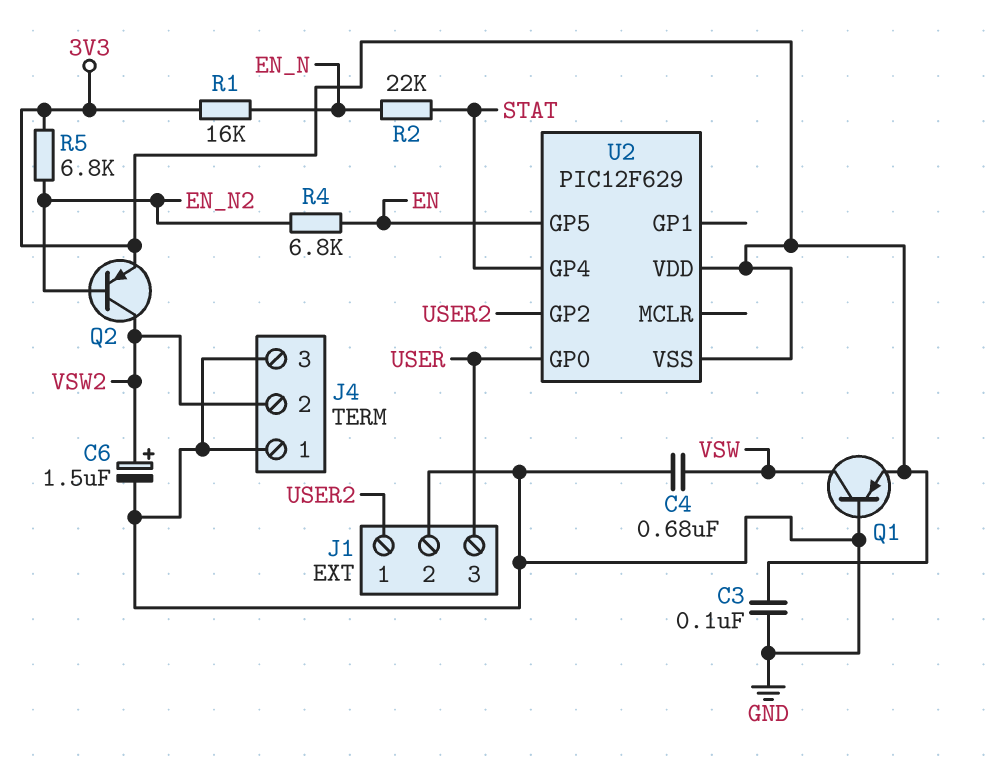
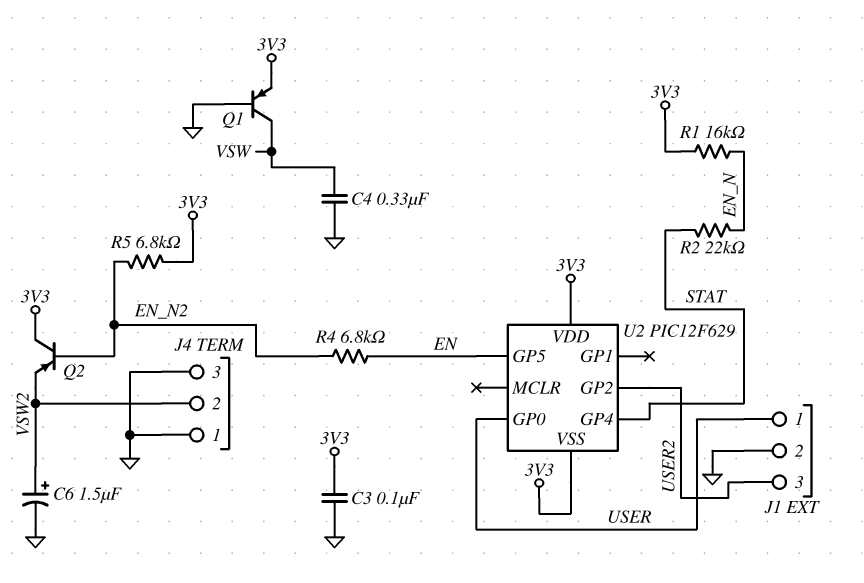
C4: 680nF (GND, VSW) -> 330nF (GND, VSW)
J1 pin 1: USER2 -> USER
J1 pin 3: USER -> USER2
Q2: PNP (B EN_N2, C VSW2, E 3V3) -> PNP (B EN_N2, C 3V3, E VSW2)

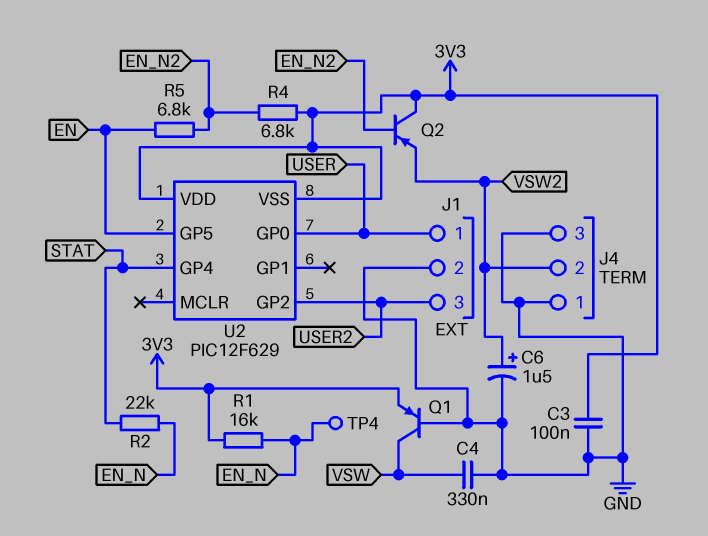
R4: 6.8k (EN, EN_N2) -> 6.8k (3V3, EN_N2)
R5: 6.8k (3V3, EN_N2) -> 6.8k (EN, EN_N2)
TP4: none -> test point (EN_N)

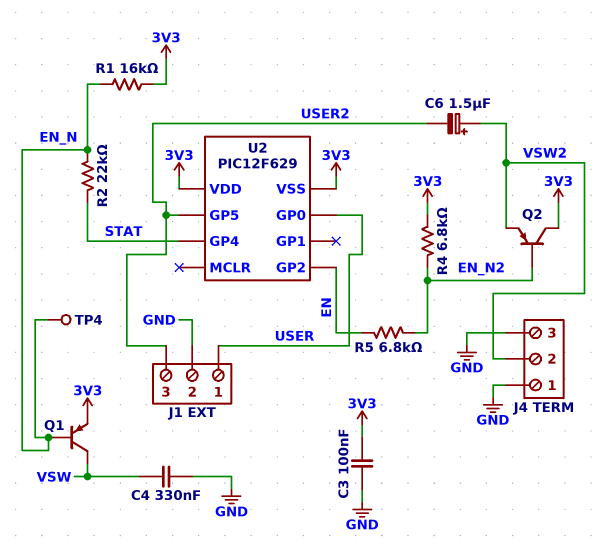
C6: 1.5uF (plus VSW2, minus GND) -> 1.5uF (plus VSW2, minus USER2)
Q1: PNP (B GND, C VSW, E 3V3) -> PNP (B EN_N, C VSW, E 3V3)
U2 pin GP2: USER2 -> EN
U2 pin GP5: EN -> USER2

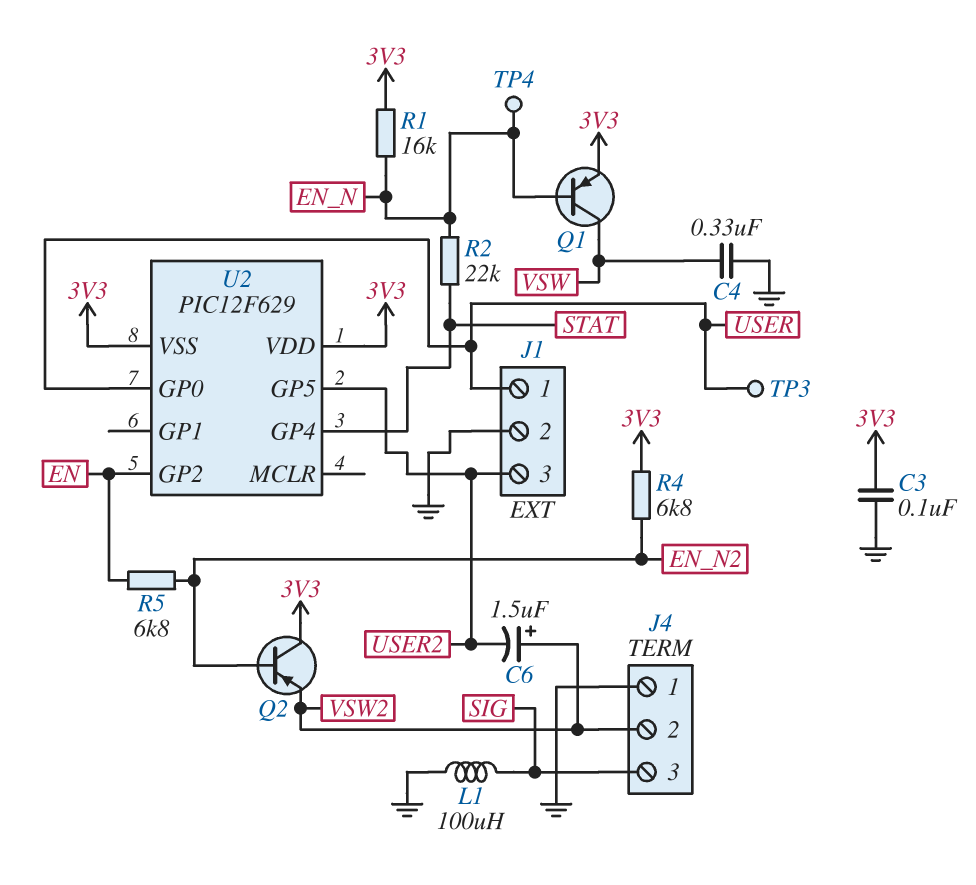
J4 pin 3: GND -> SIG
L1: none -> 100uH (GND, SIG)
TP3: none -> test point (USER)

